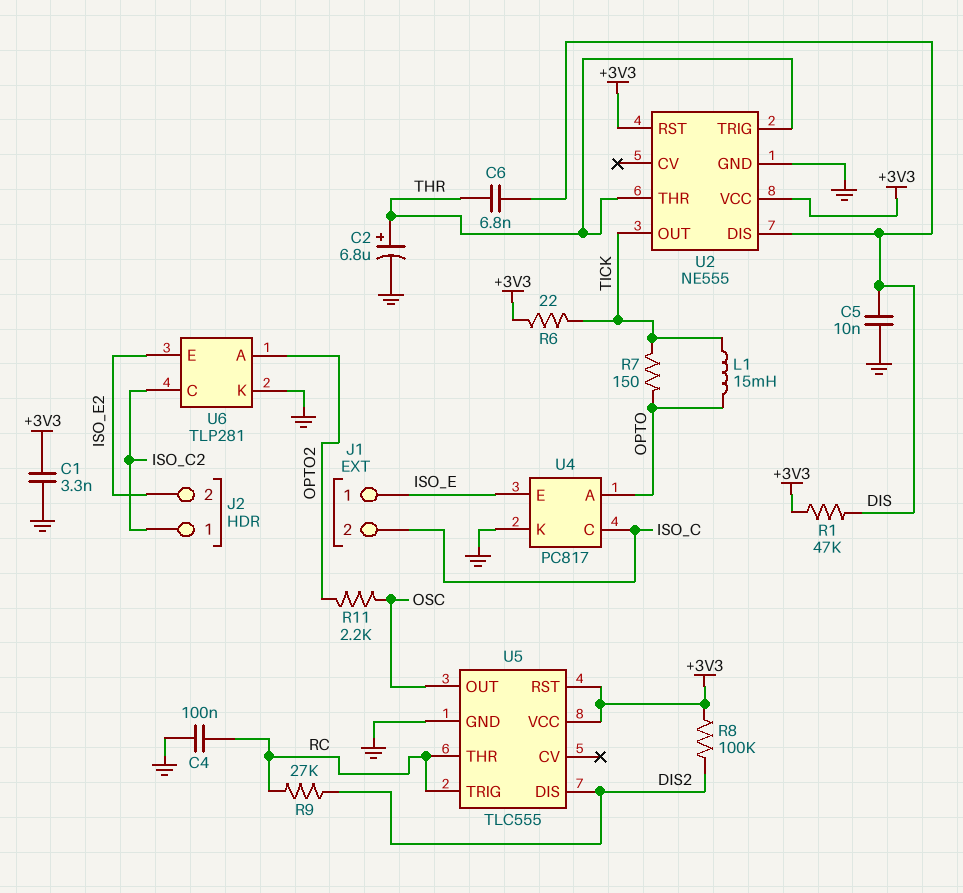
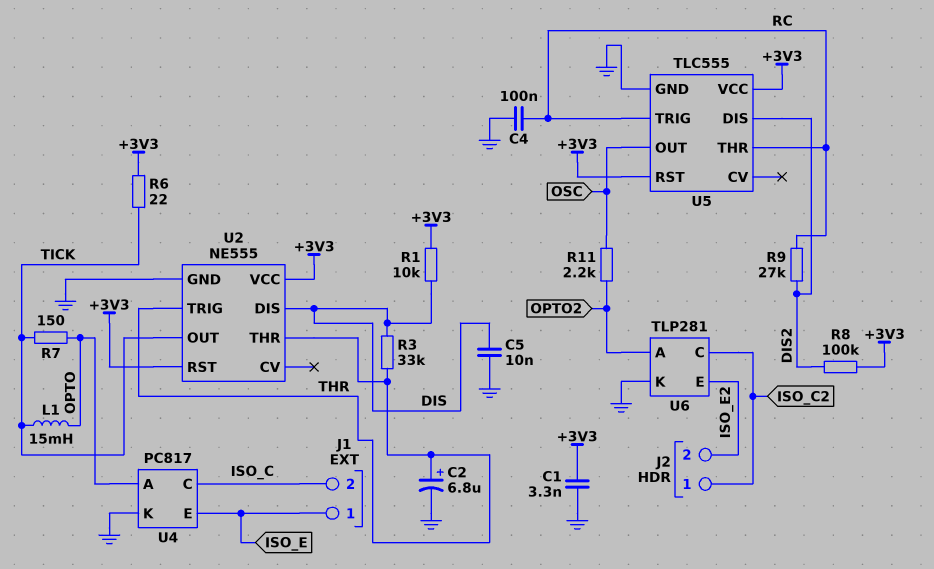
C6: 6.8nF (DIS, THR) -> none
R1: 47k (+3V3, DIS) -> 10k (+3V3, DIS)
R3: none -> 33k (DIS, THR)

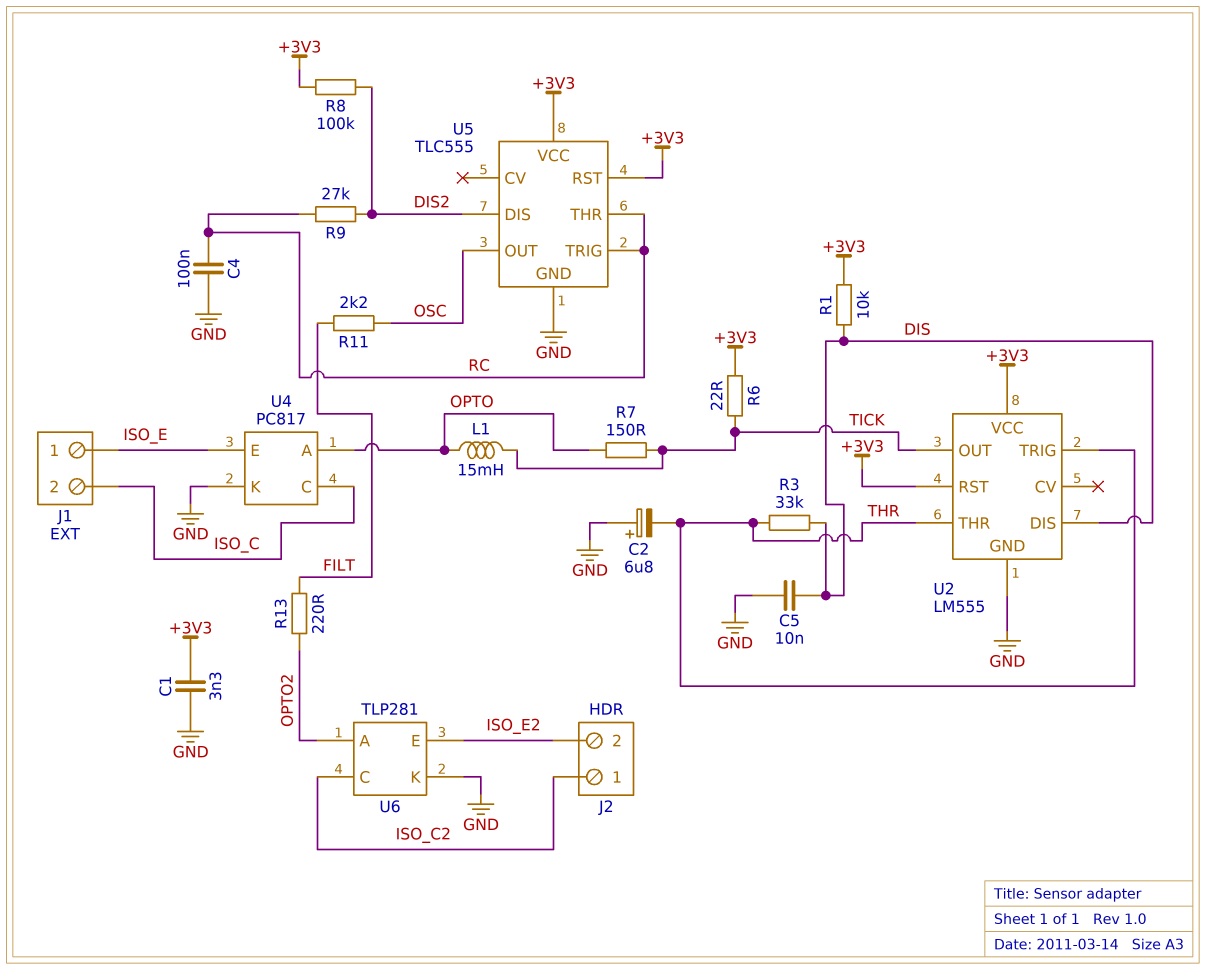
C2: 6.8uF (plus THR, minus GND) -> 6.8uF (plus GND, minus THR)
R11: 2.2k (OPTO2, OSC) -> 2.2k (FILT, OSC)
R13: none -> 220 (FILT, OPTO2)
U2: NE555 -> LM555

